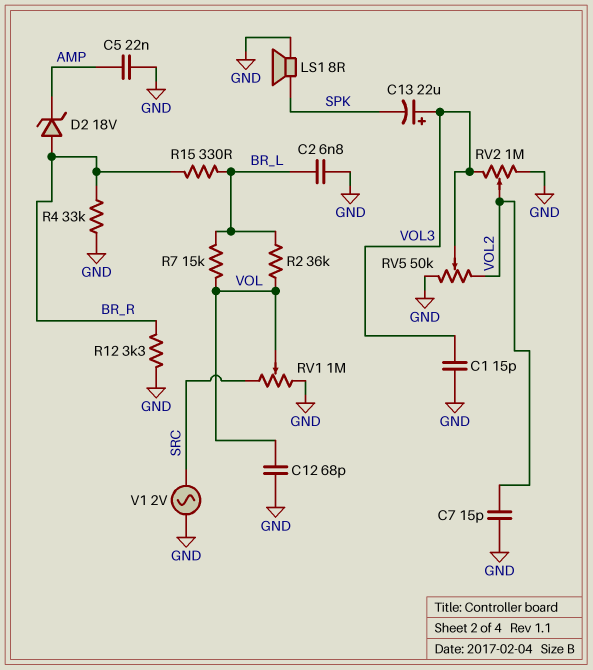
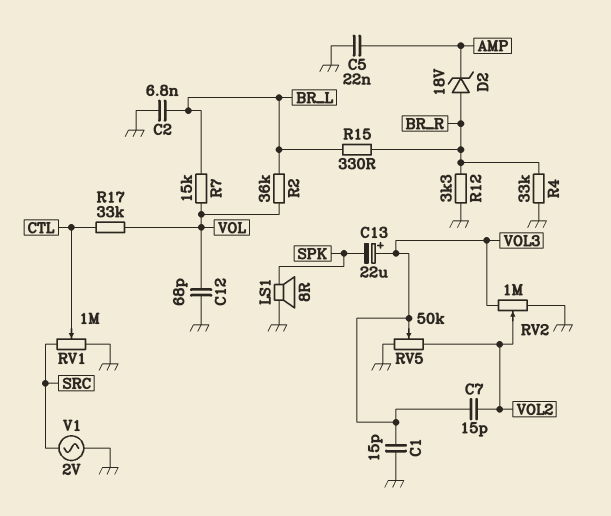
C7: 15pF (GND, VOL2) -> 15pF (VOL2, VOL3)
R17: none -> 33k (CTL, VOL)
RV1: 1M (GND, SRC, wiper VOL) -> 1M (GND, SRC, wiper CTL)

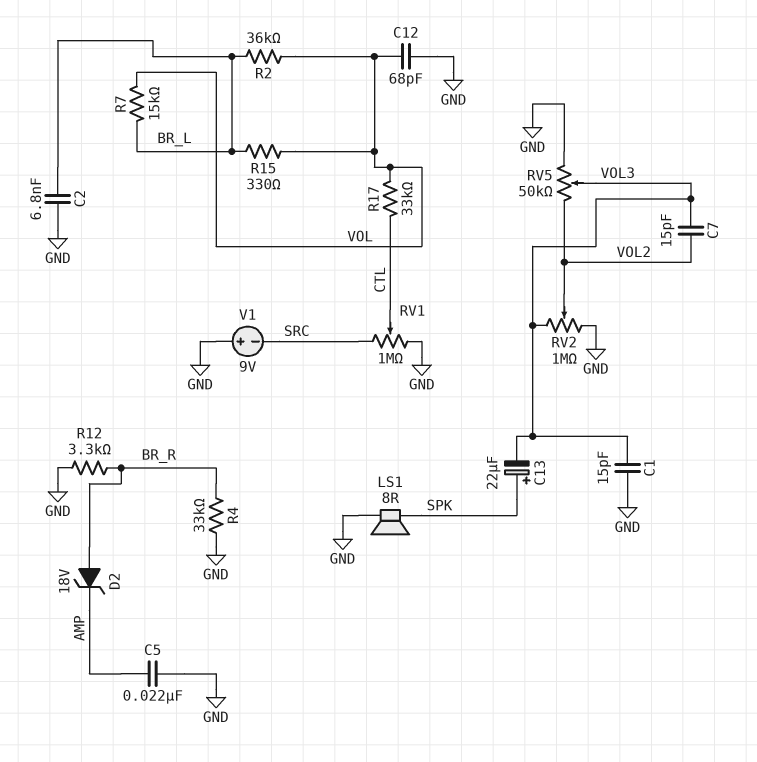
C13: 22uF (plus VOL3, minus SPK) -> 22uF (plus SPK, minus VOL3)
R15: 330 (BR_L, BR_R) -> 330 (BR_L, VOL)
V1: AC 2V (GND, SRC) -> 9V (plus GND, minus SRC)

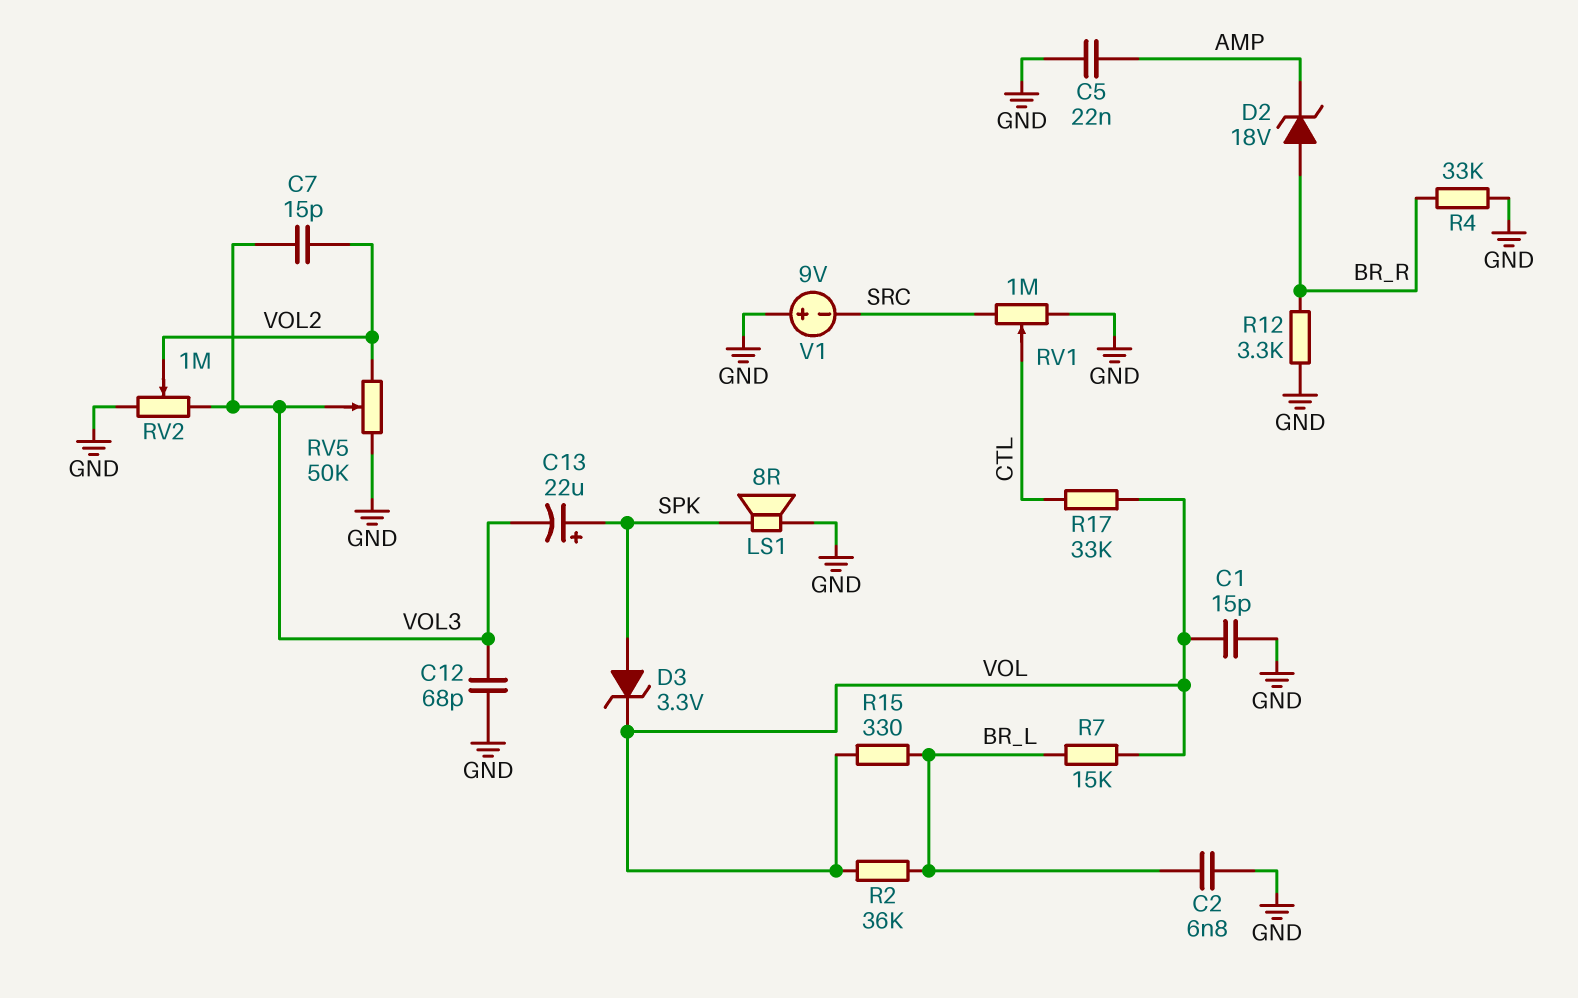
C1: 15pF (GND, VOL3) -> 15pF (GND, VOL)
C12: 68pF (GND, VOL) -> 68pF (GND, VOL3)
D3: none -> zener 3.3V (A SPK, K VOL)

